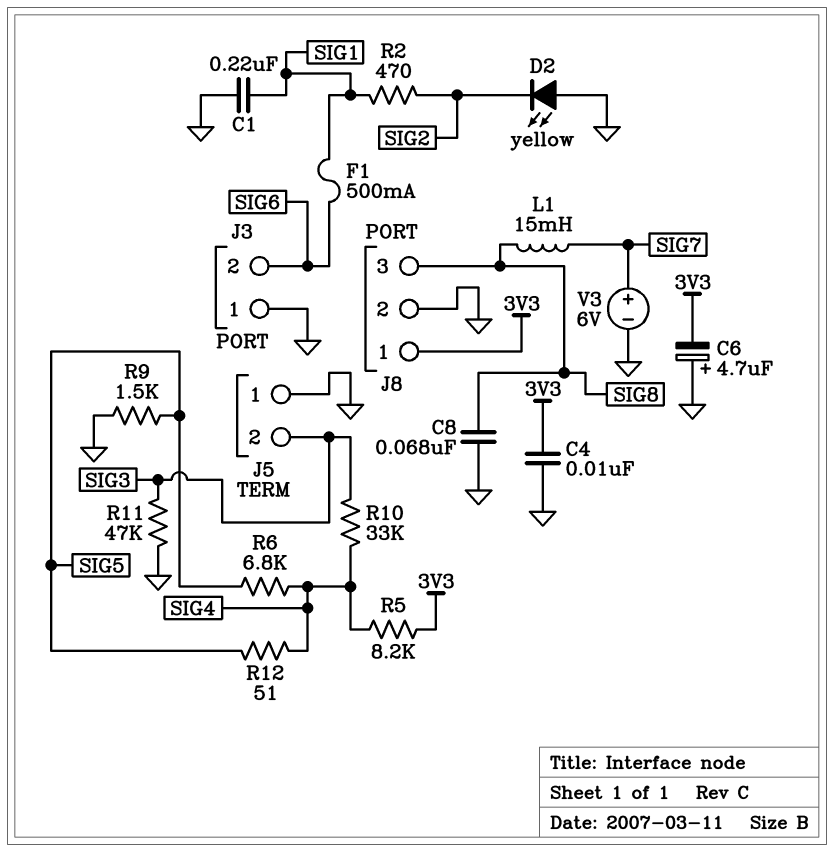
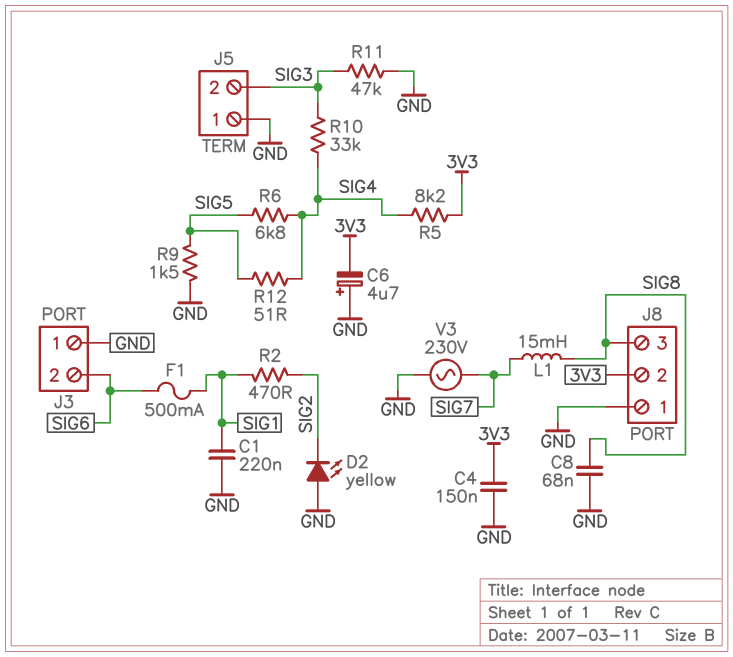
C4: 10nF (3V3, GND) -> 150nF (3V3, GND)
J8 pin 1: 3V3 -> GND
J8 pin 2: GND -> 3V3
V3: 6V (plus SIG7, minus GND) -> AC 230V (GND, SIG7)

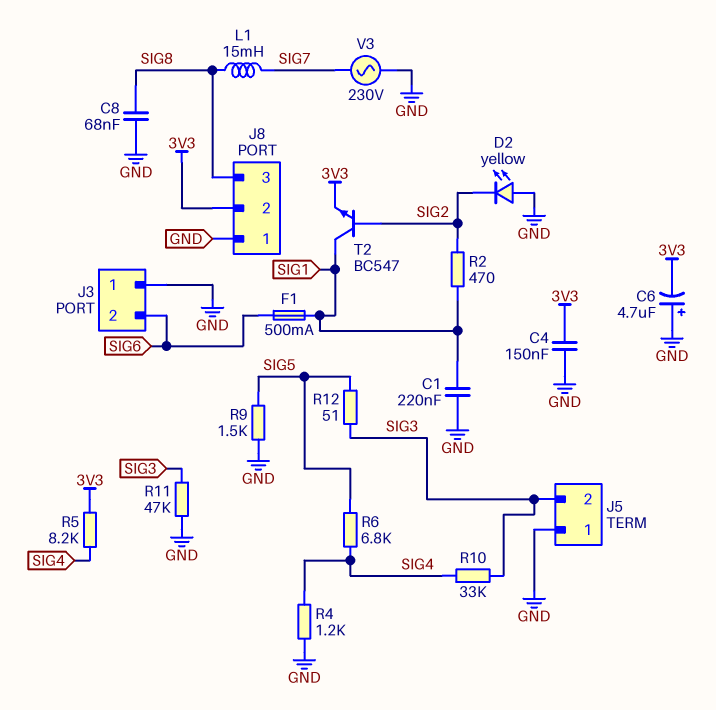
R4: none -> 1.2k (GND, SIG4)
R12: 51 (SIG4, SIG5) -> 51 (SIG3, SIG5)
T2: none -> NPN BC547 (B SIG2, C SIG1, E 3V3)

